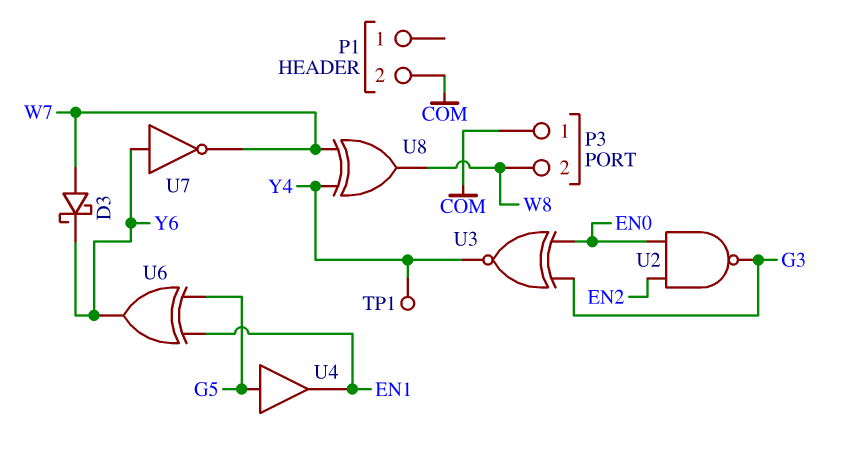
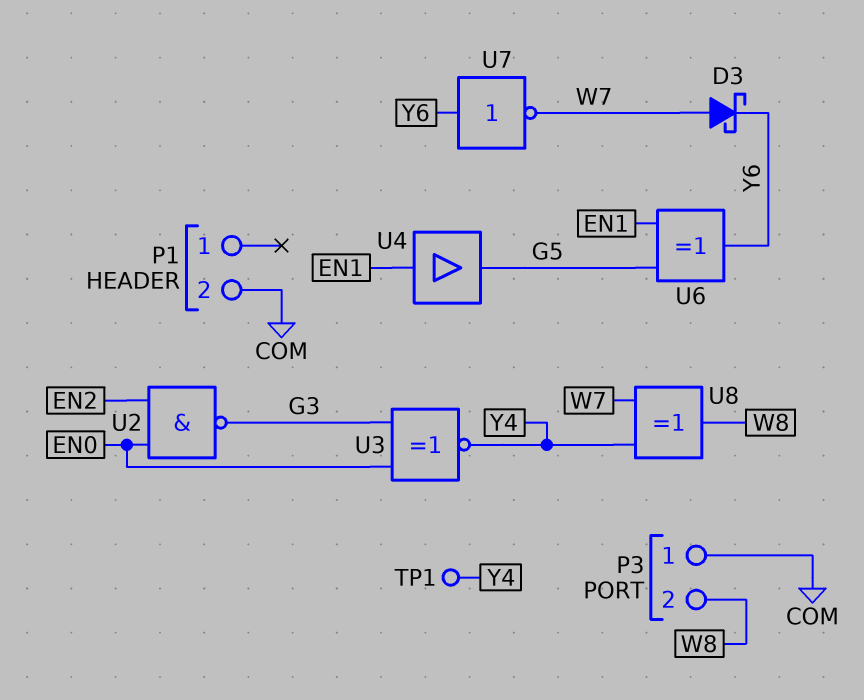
U4: buffer (in G5, out EN1) -> buffer (in EN1, out G5)

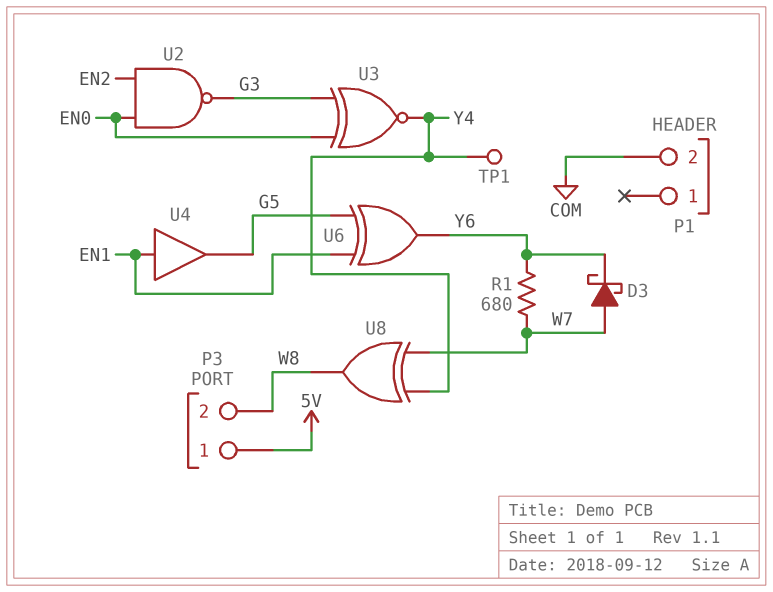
P3 pin 1: COM -> 5V
R1: none -> 680 (W7, Y6)
U7: NOT (in Y6, out W7) -> none

